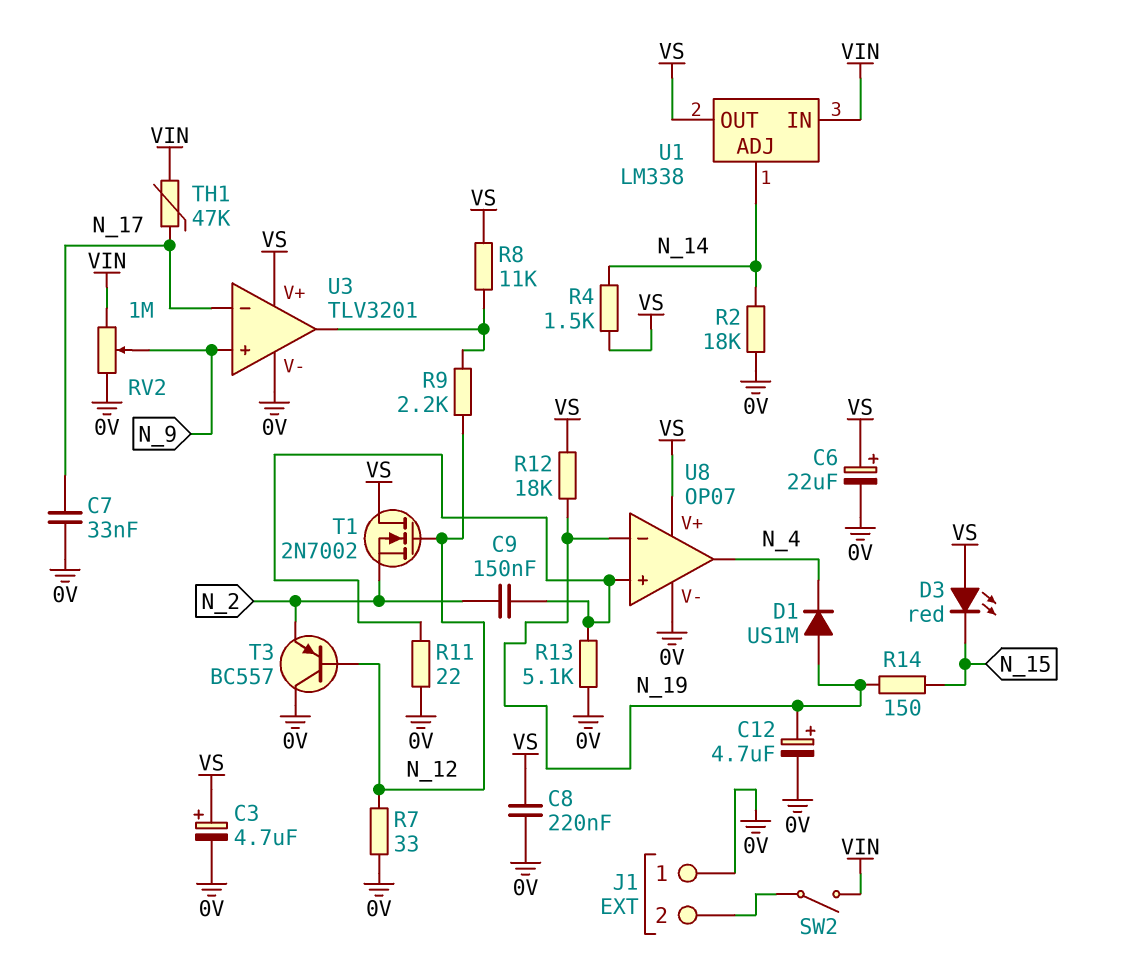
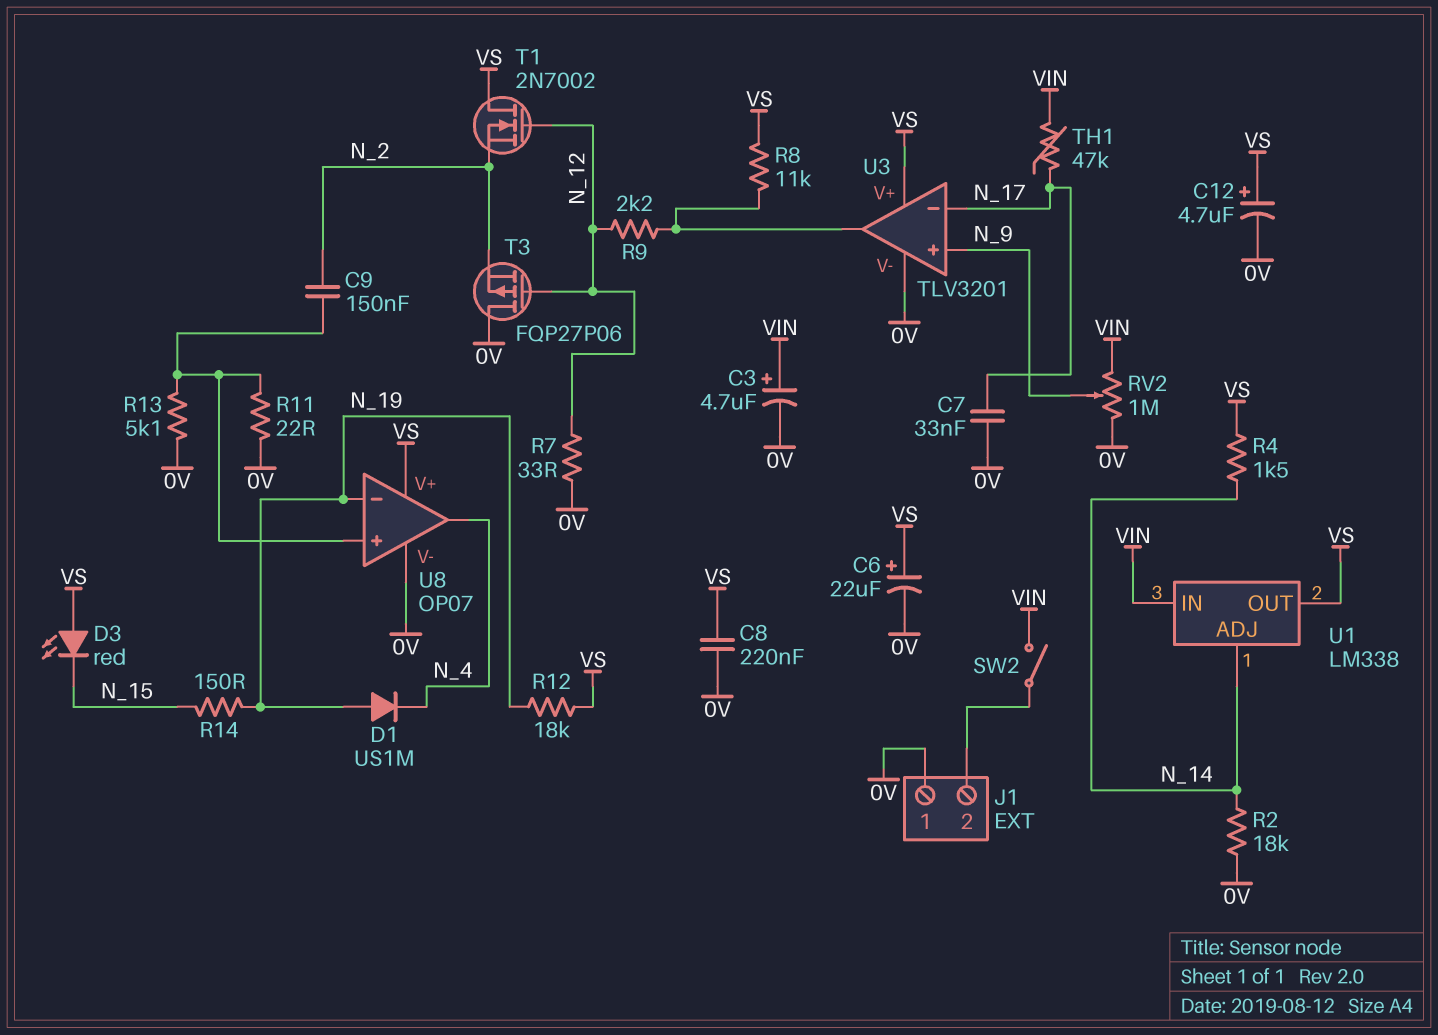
C3: 4.7uF (plus VS, minus 0V) -> 4.7uF (plus VIN, minus 0V)
C12: 4.7uF (plus N_19, minus 0V) -> 4.7uF (plus VS, minus 0V)
T3: PNP BC557 (B N_12, C 0V, E N_2) -> PMOS FQP27P06 (G N_12, D 0V, S N_2)

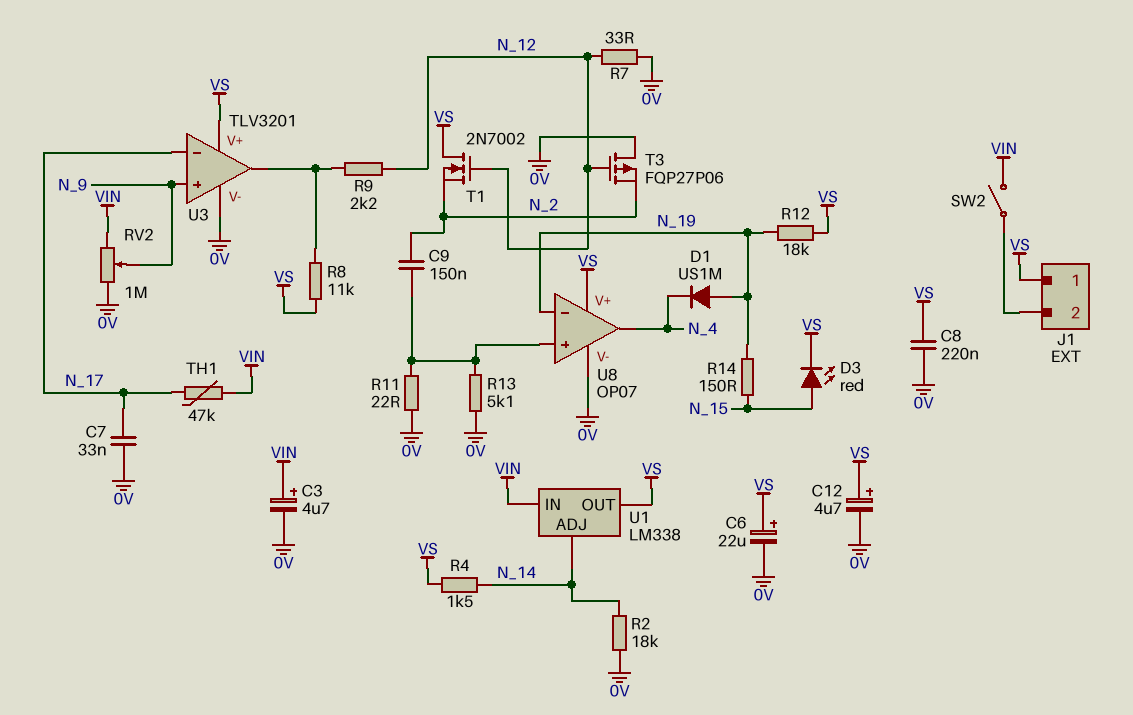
D3: LED red (A VS, K N_15) -> LED red (A N_15, K VS)
J1 pin 1: 0V -> VS

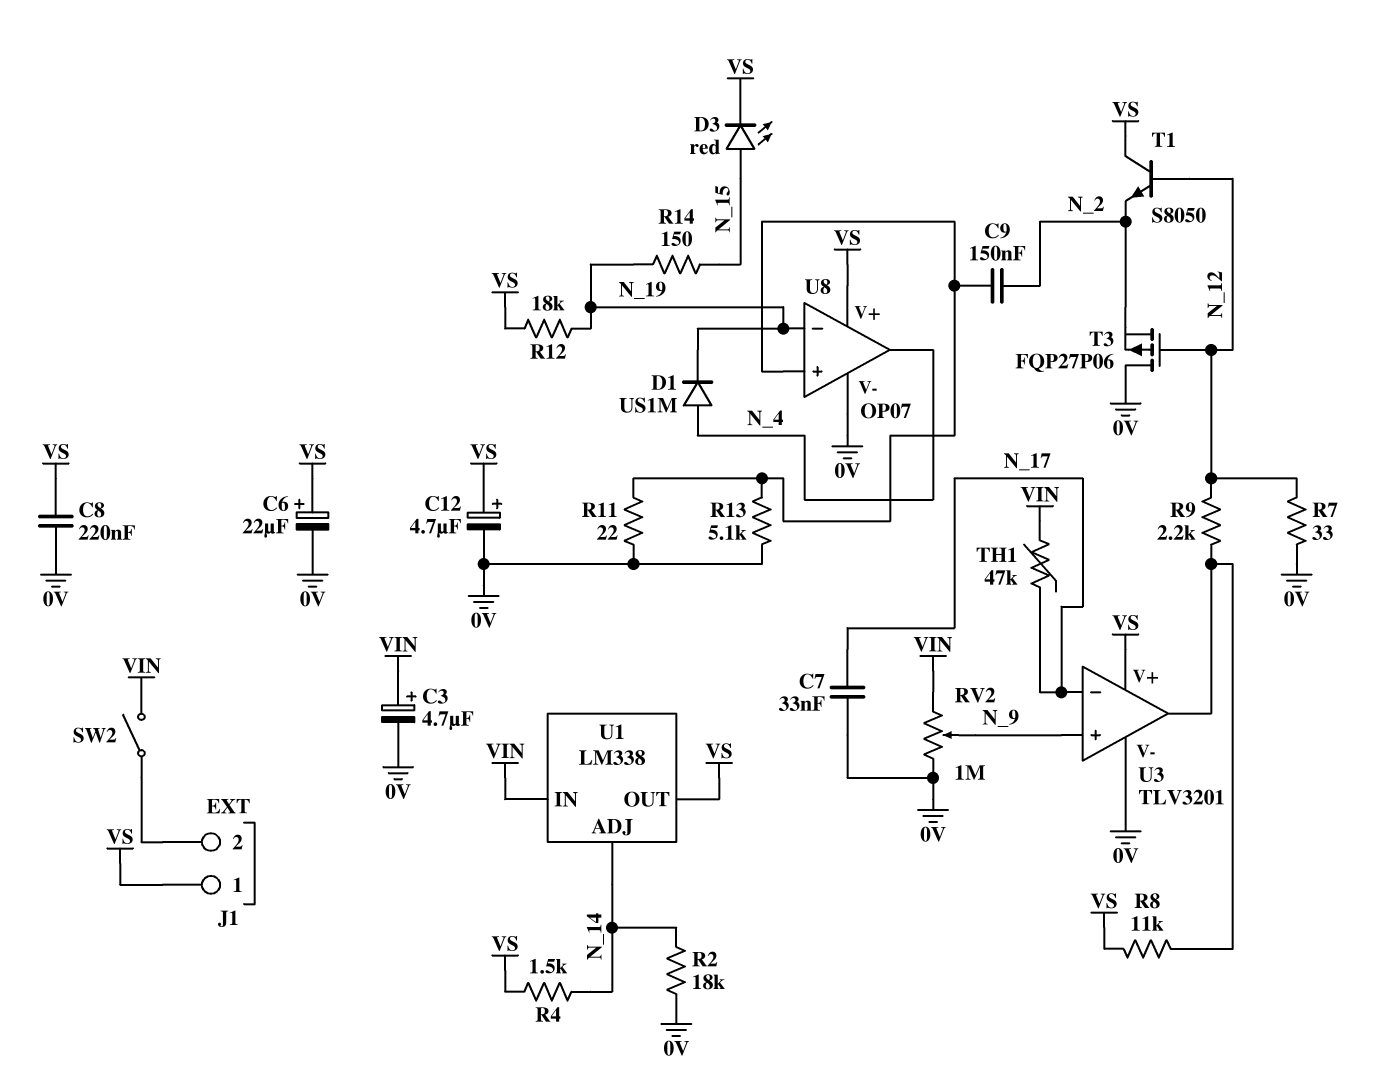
D1: diode US1M (A N_19, K N_4) -> diode US1M (A N_4, K N_19)
T1: NMOS 2N7002 (G N_12, D VS, S N_2) -> NPN S8050 (B N_12, C VS, E N_2)

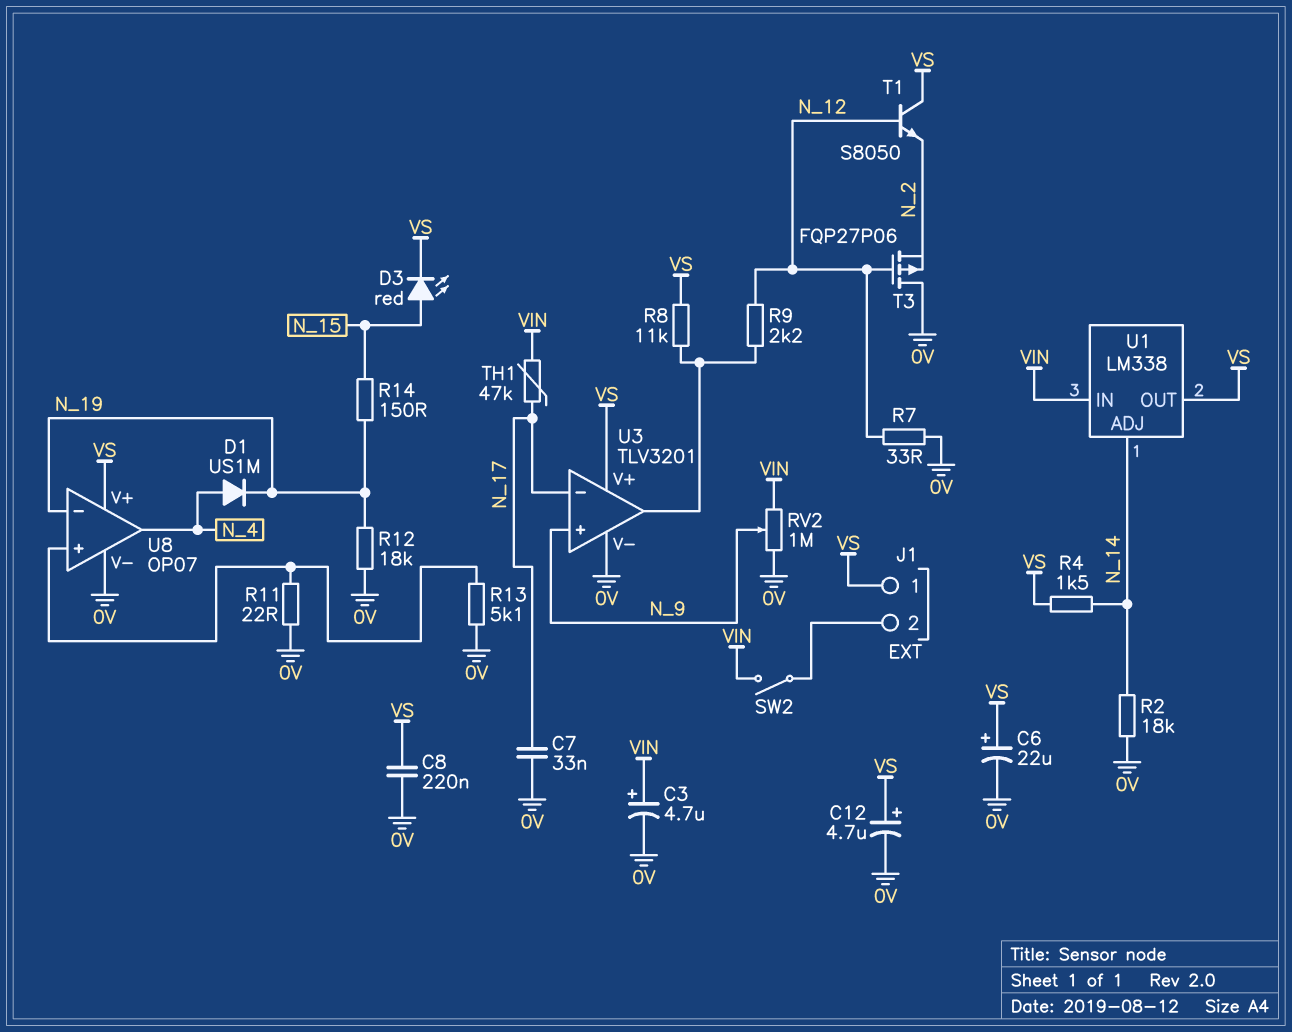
C9: 150nF (N_2, U8/in+) -> none
R12: 18k (N_19, VS) -> 18k (0V, N_19)

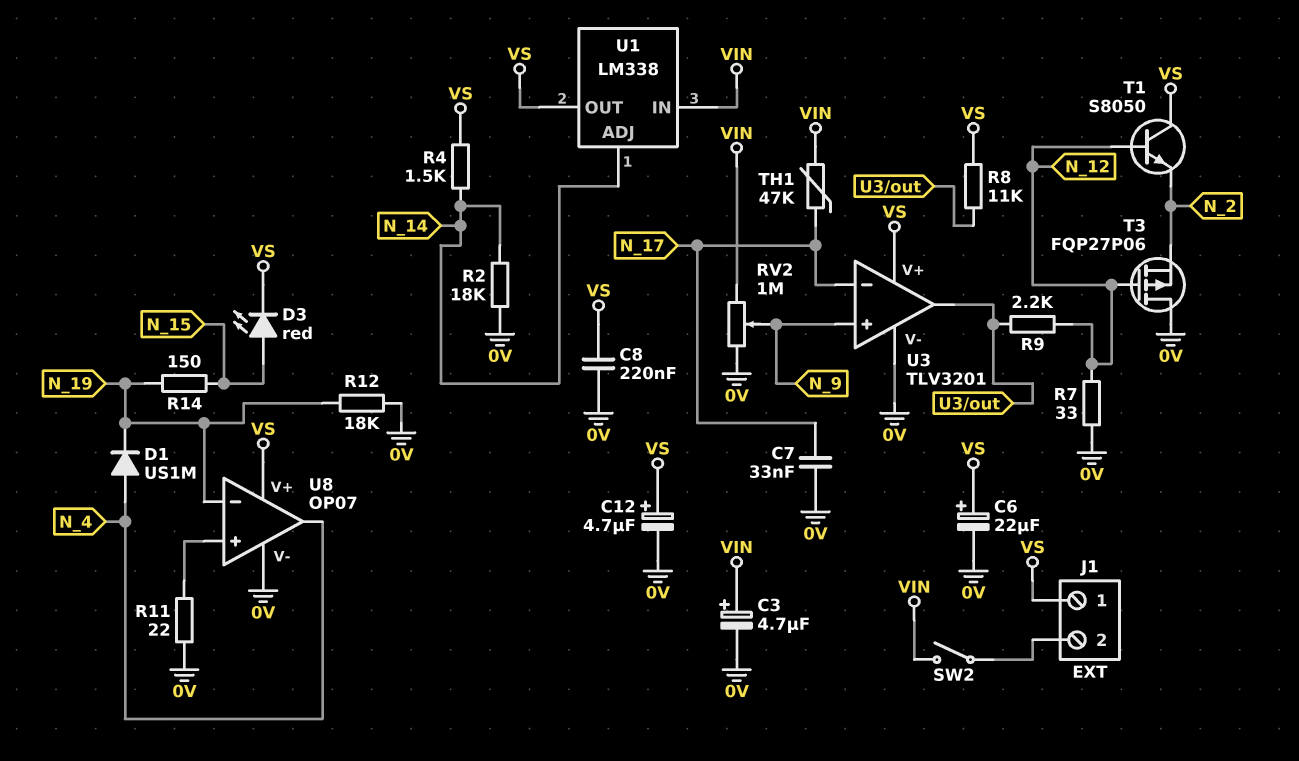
R13: 5.1k (0V, U8/in+) -> none

